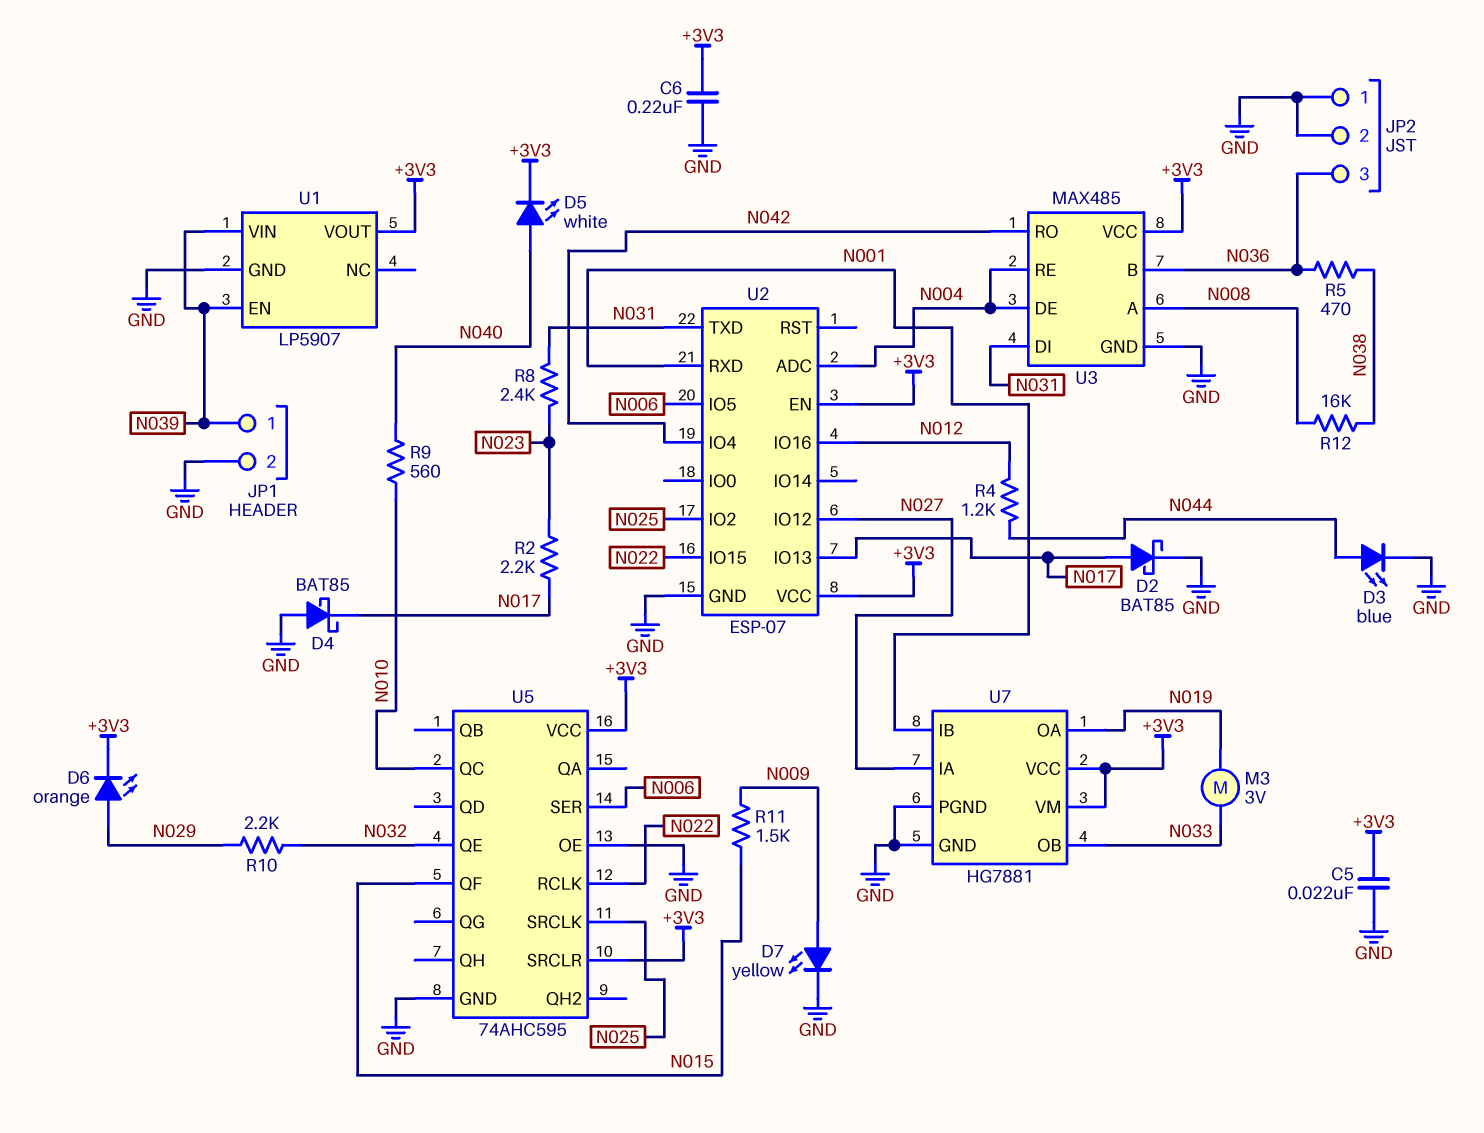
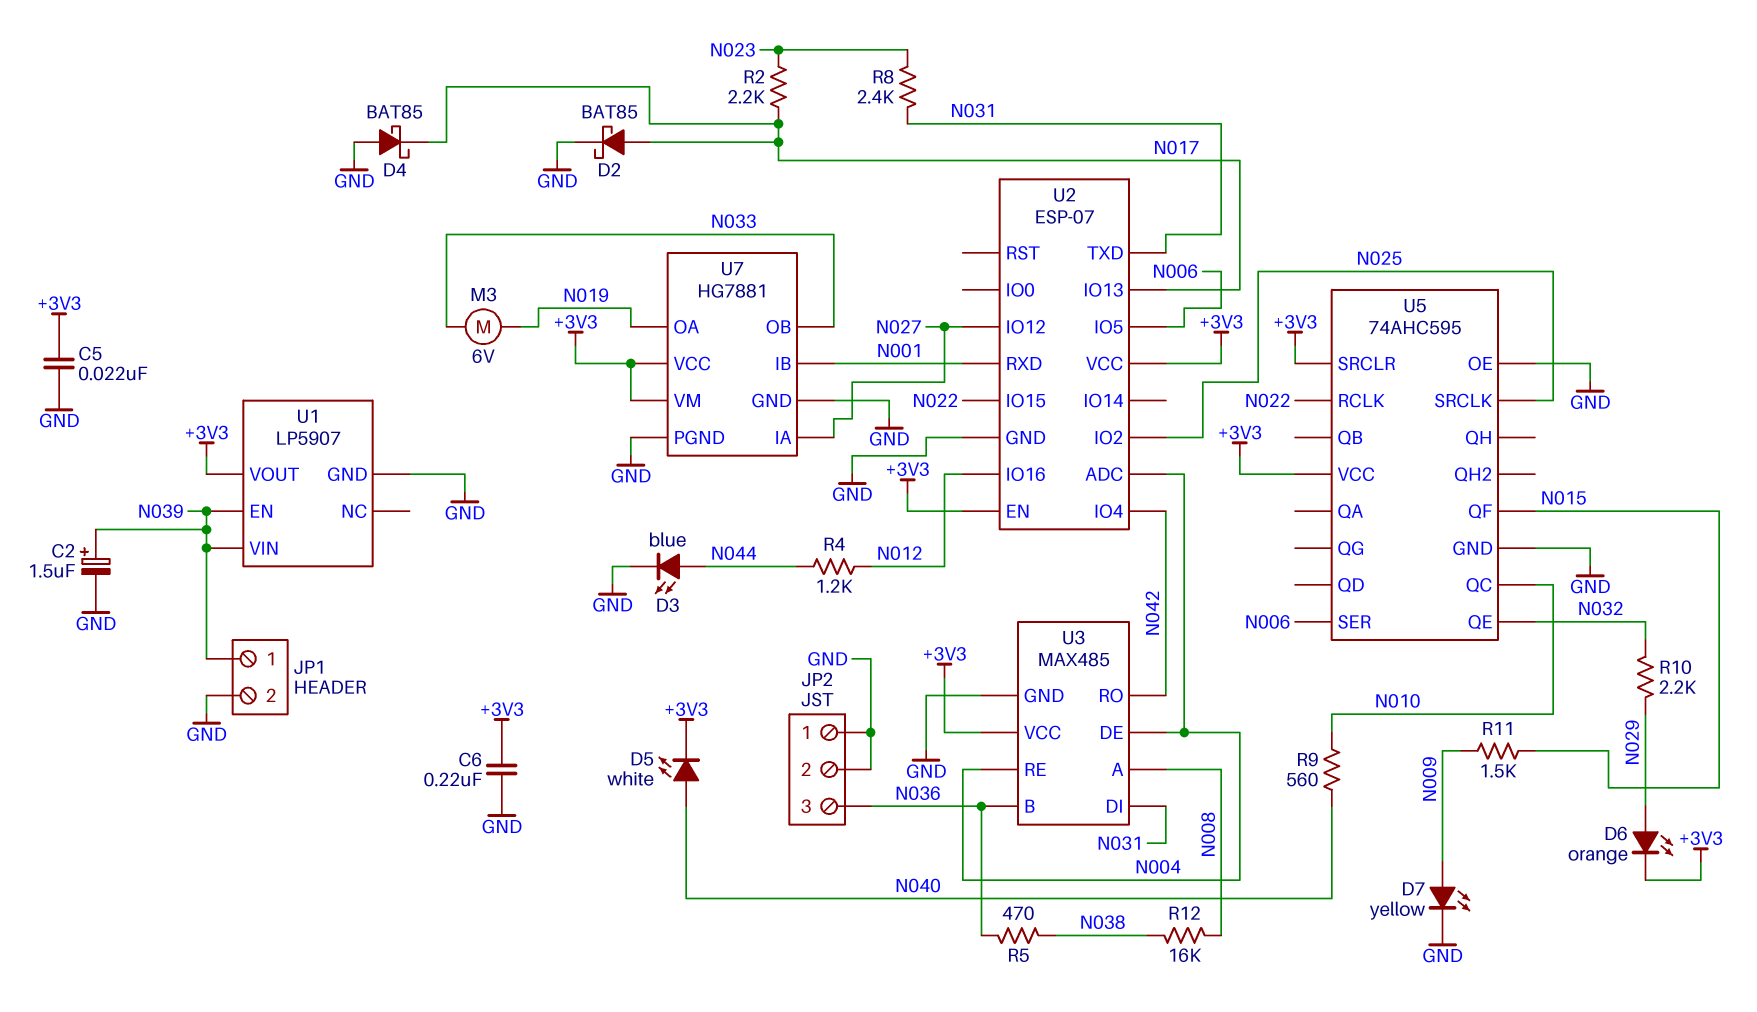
C2: none -> 1.5uF (plus N039, minus GND)
M3: motor 3V (N019, N033) -> motor 6V (N019, N033)

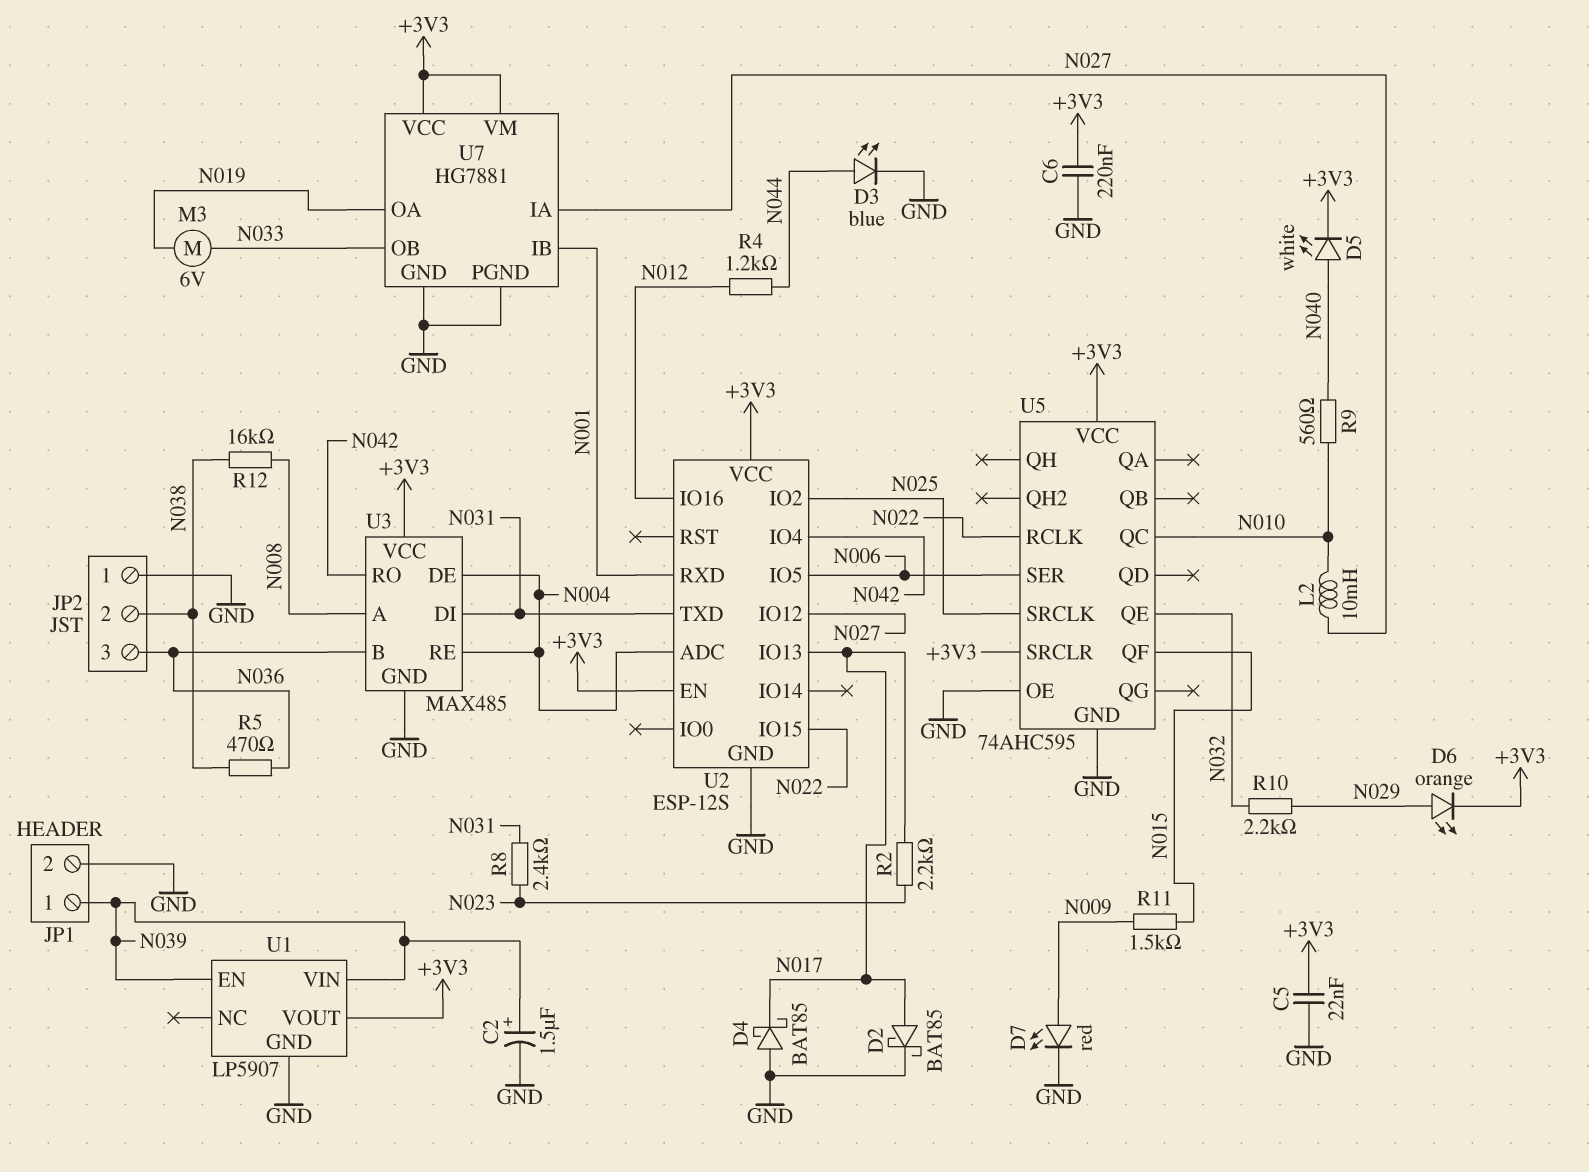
D7: LED yellow (A N009, K GND) -> LED red (A N009, K GND)
JP2 pin 2: GND -> N038
L2: none -> 10mH (N010, N027)
U2: ESP-07 -> ESP-12S

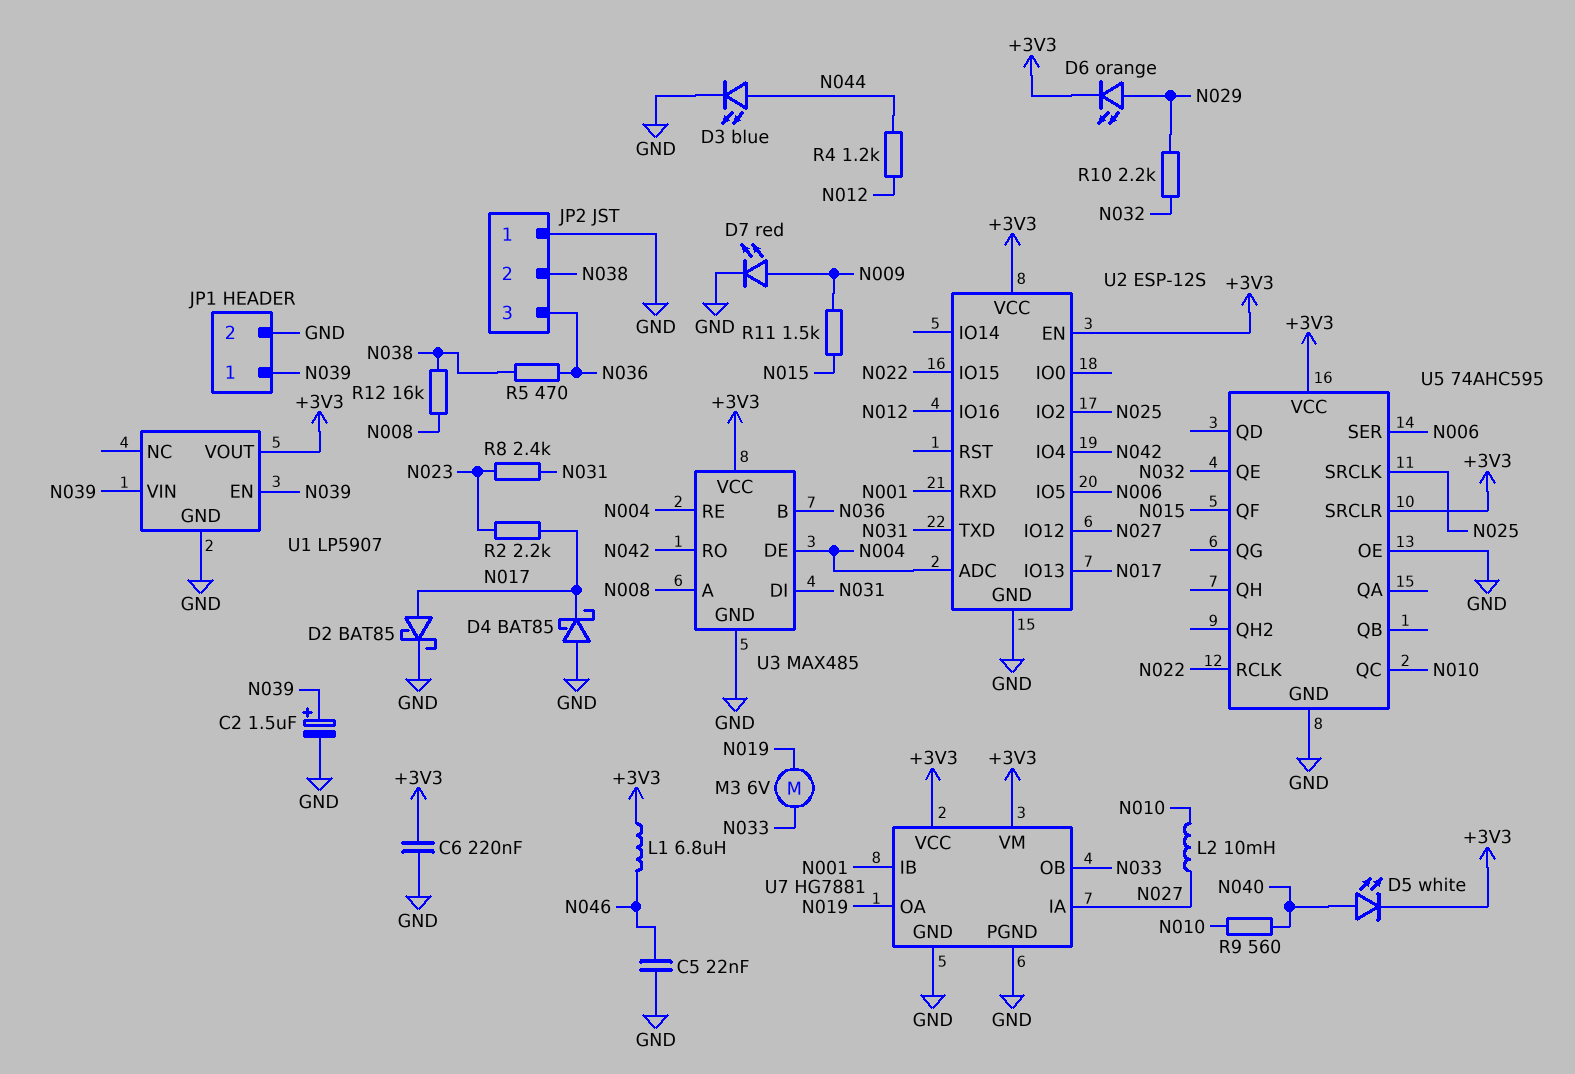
C5: 22nF (+3V3, GND) -> 22nF (GND, N046)
L1: none -> 6.8uH (+3V3, N046)

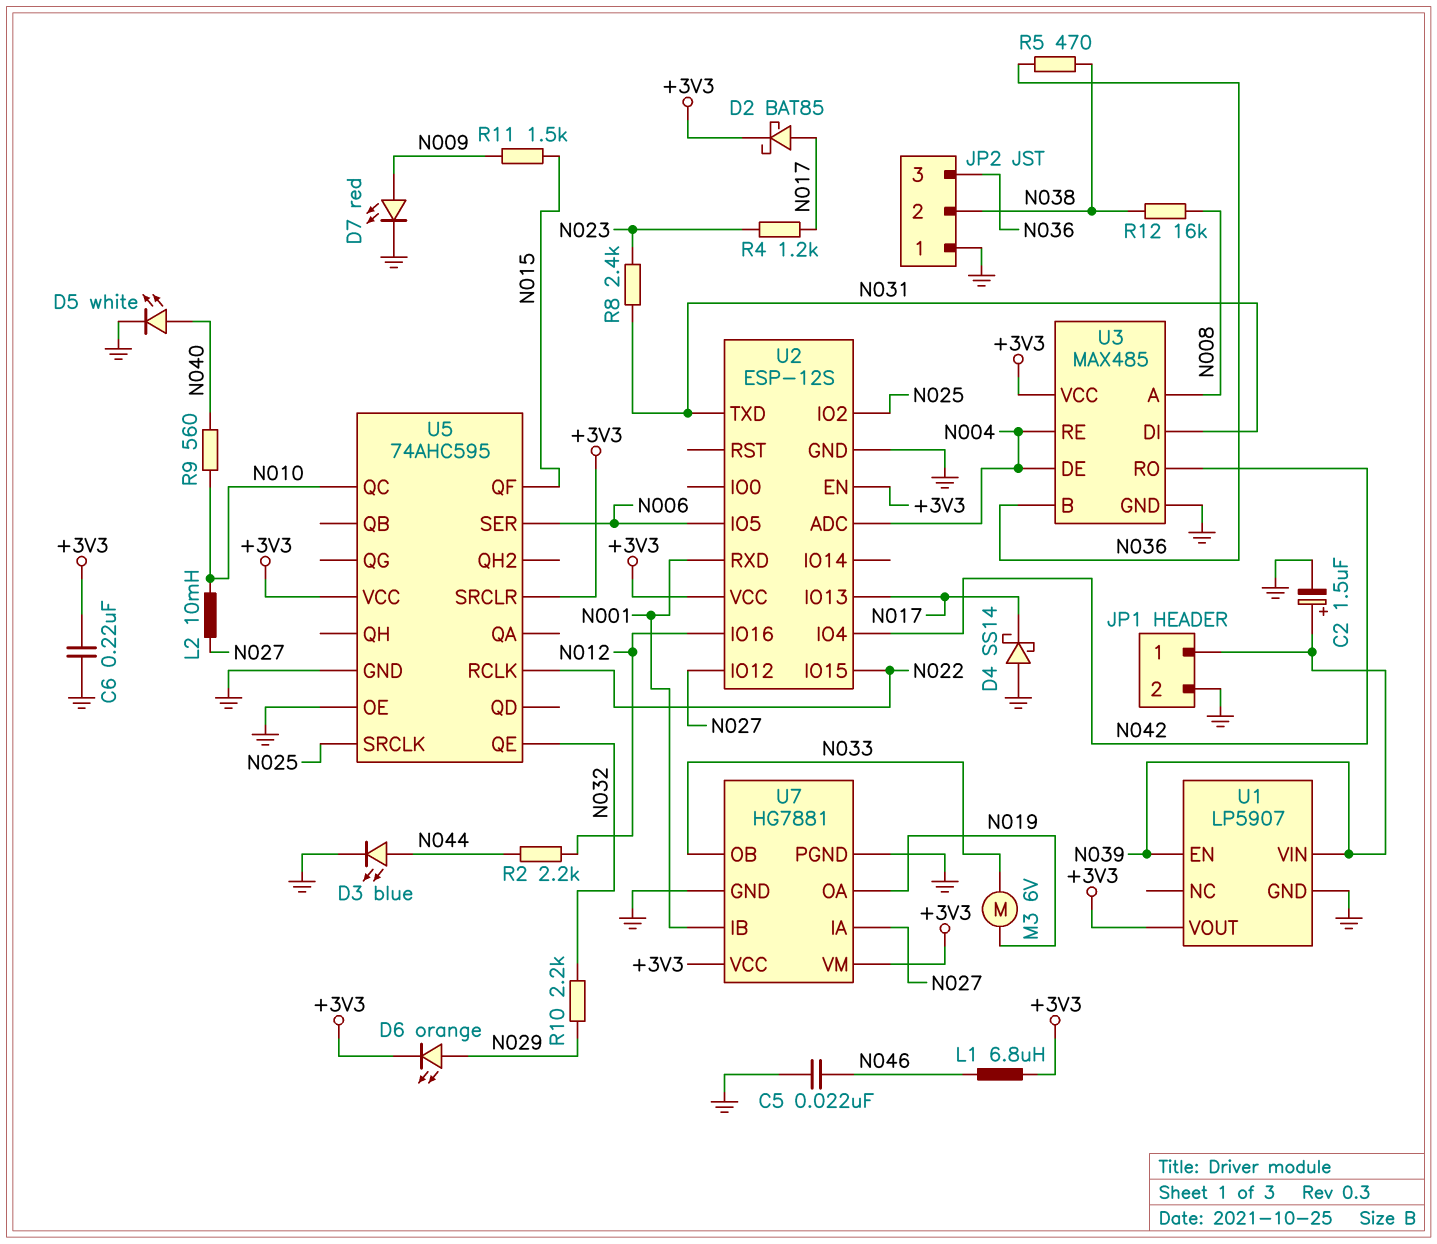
D2: schottky BAT85 (A N017, K GND) -> schottky BAT85 (A N017, K +3V3)
D4: schottky BAT85 (A GND, K N017) -> schottky SS14 (A GND, K N017)
D5: LED white (A N040, K +3V3) -> LED white (A N040, K GND)
R2: 2.2k (N017, N023) -> 2.2k (N012, N044)
R4: 1.2k (N012, N044) -> 1.2k (N017, N023)

